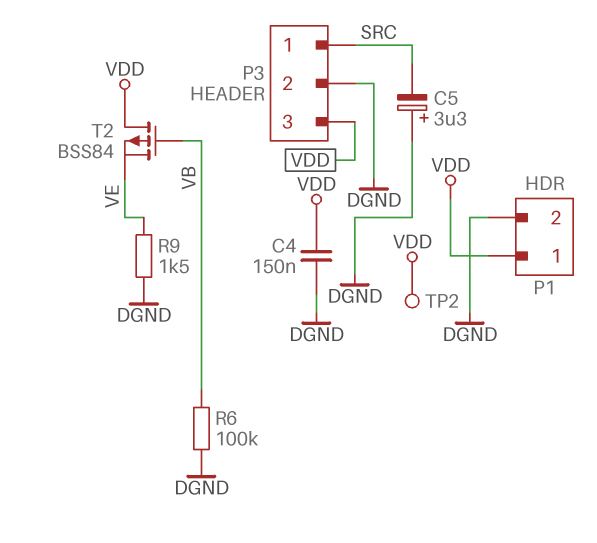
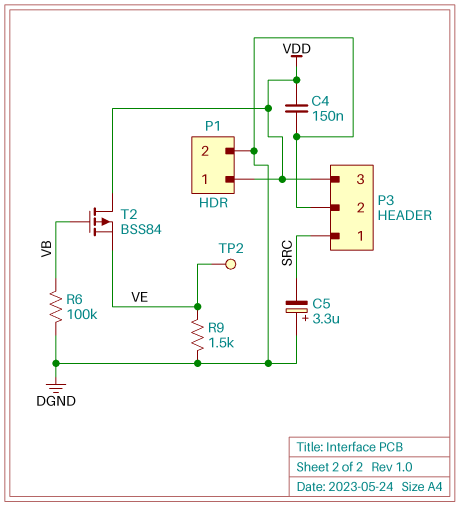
TP2: test point (VDD) -> test point (VE)

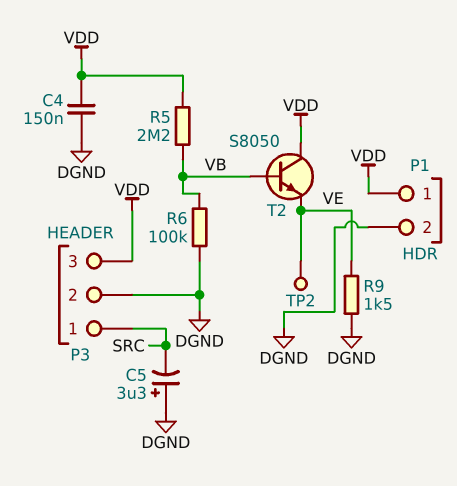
R5: none -> 2.2M (VB, VDD)
T2: PMOS BSS84 (G VB, D VDD, S VE) -> NPN S8050 (B VB, C VDD, E VE)

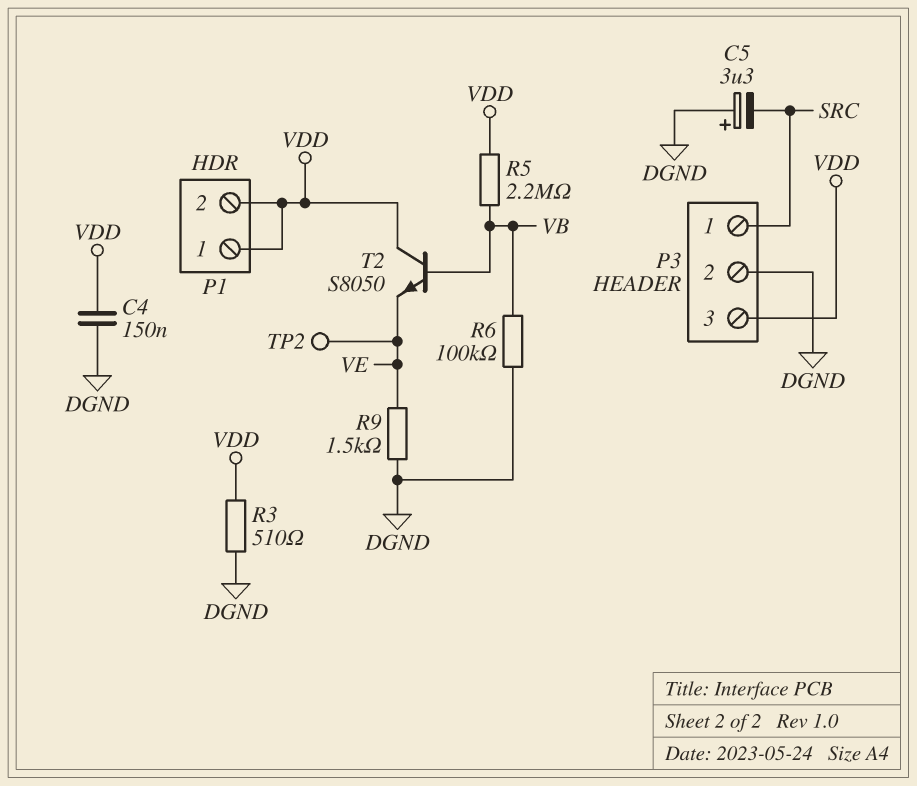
P1 pin 2: DGND -> VDD
R3: none -> 510 (DGND, VDD)

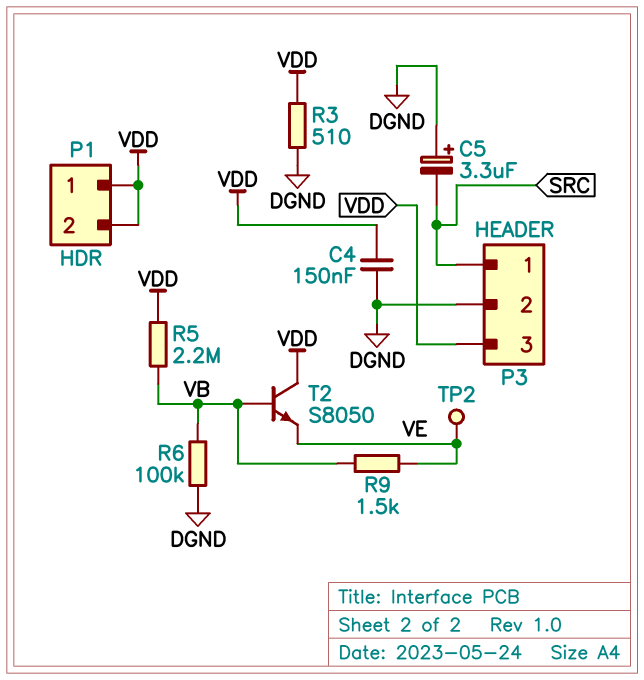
R9: 1.5k (DGND, VE) -> 1.5k (VB, VE)

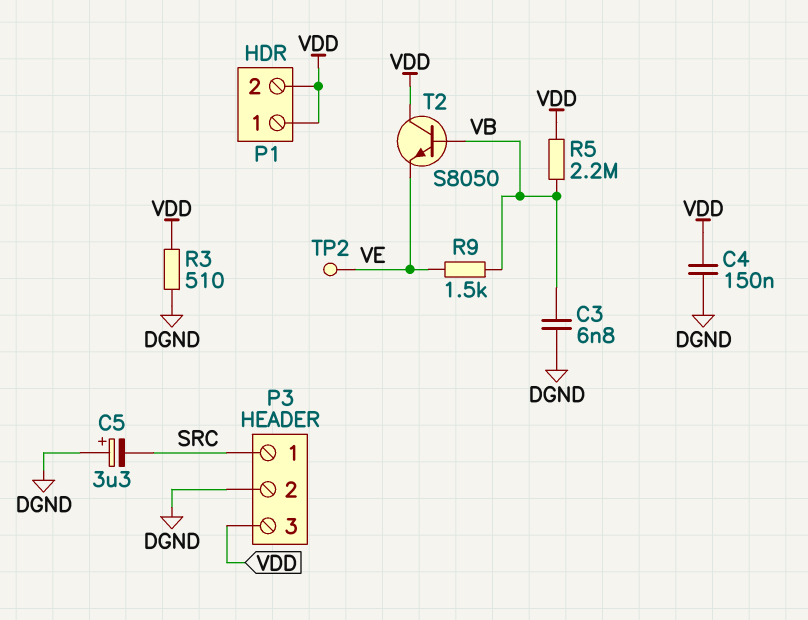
C3: none -> 6.8nF (DGND, VB)
R6: 100k (DGND, VB) -> none

